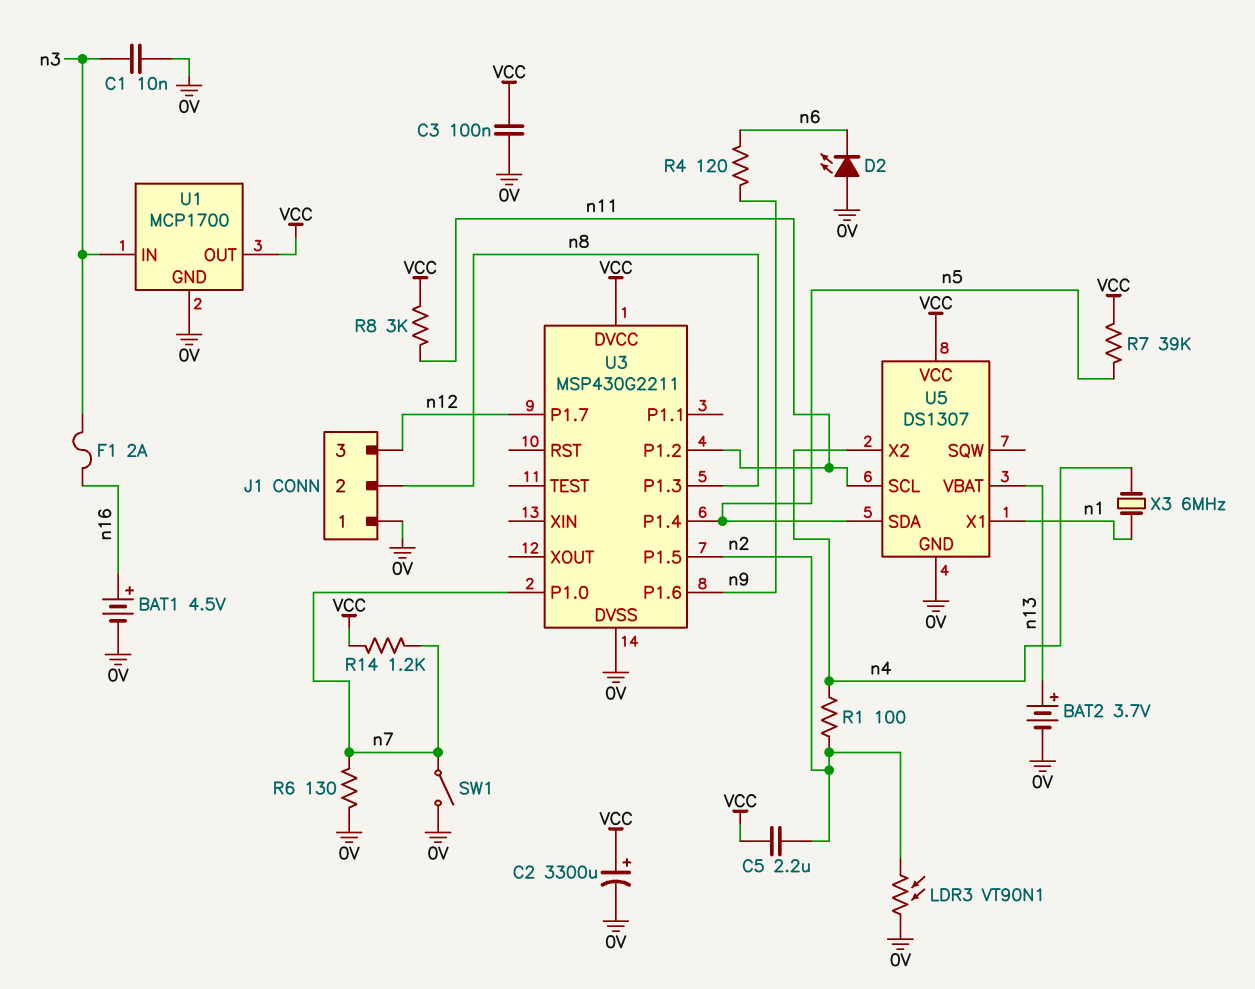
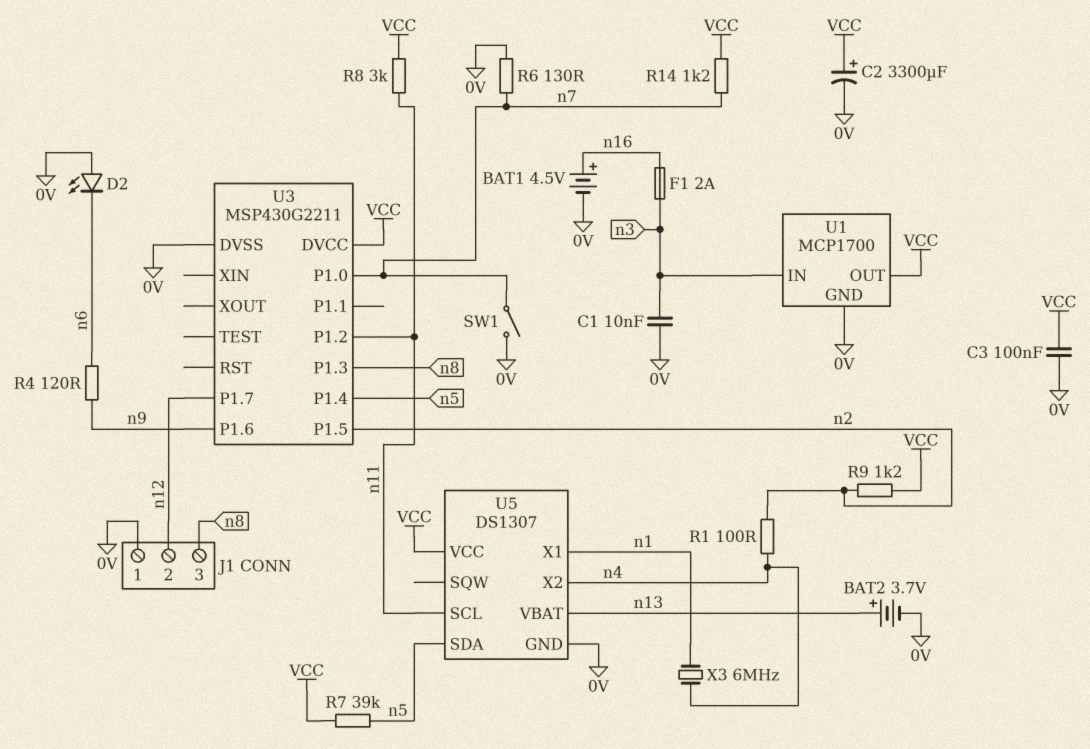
C5: 2.2uF (VCC, n2) -> none
J1 pin 2: n8 -> n12
J1 pin 3: n12 -> n8
LDR3: VT90N1 (0V, n2) -> none
R9: none -> 1.2k (VCC, n2)

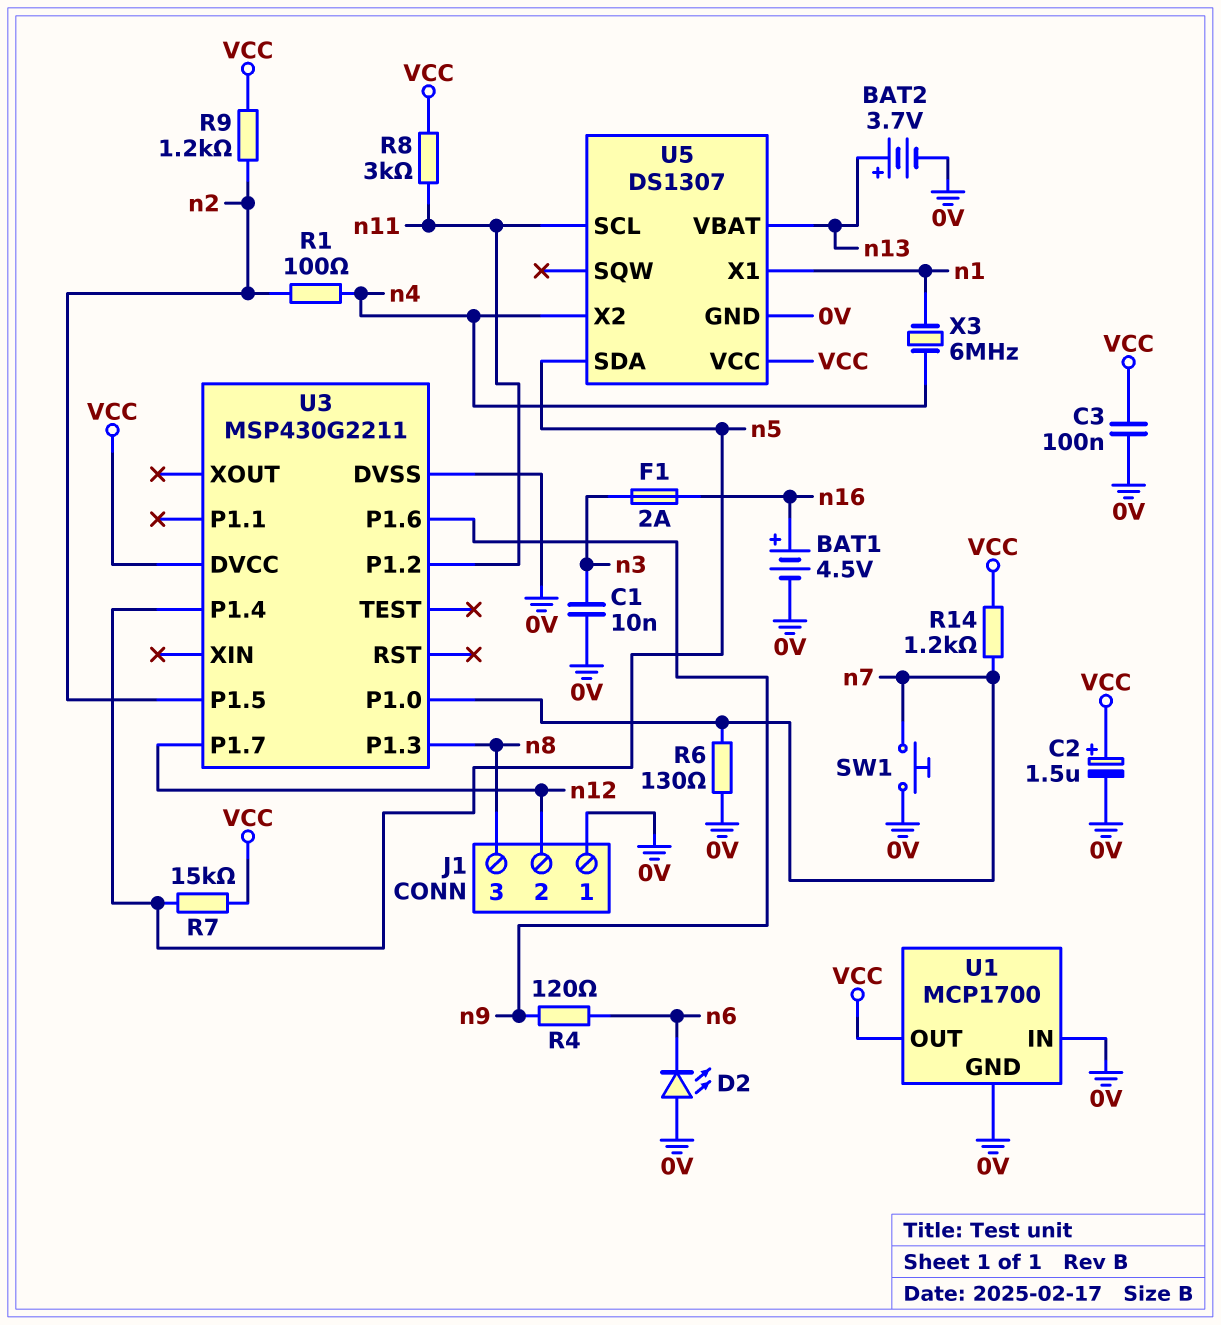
C2: 3300uF (plus VCC, minus 0V) -> 1.5uF (plus VCC, minus 0V)
R7: 39k (VCC, n5) -> 15k (VCC, n5)
SW1: switch (0V, n7) -> button (0V, n7)
U1 pin IN: n3 -> 0V

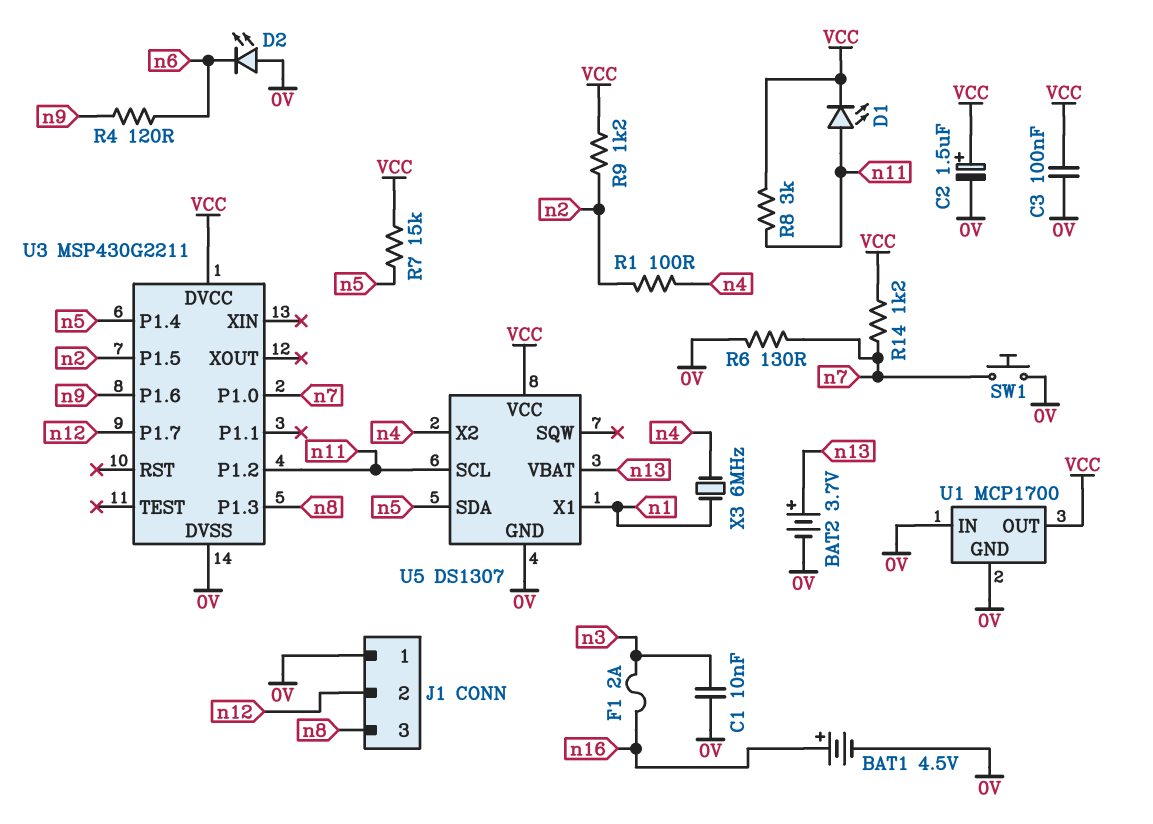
D1: none -> LED (A n11, K VCC)

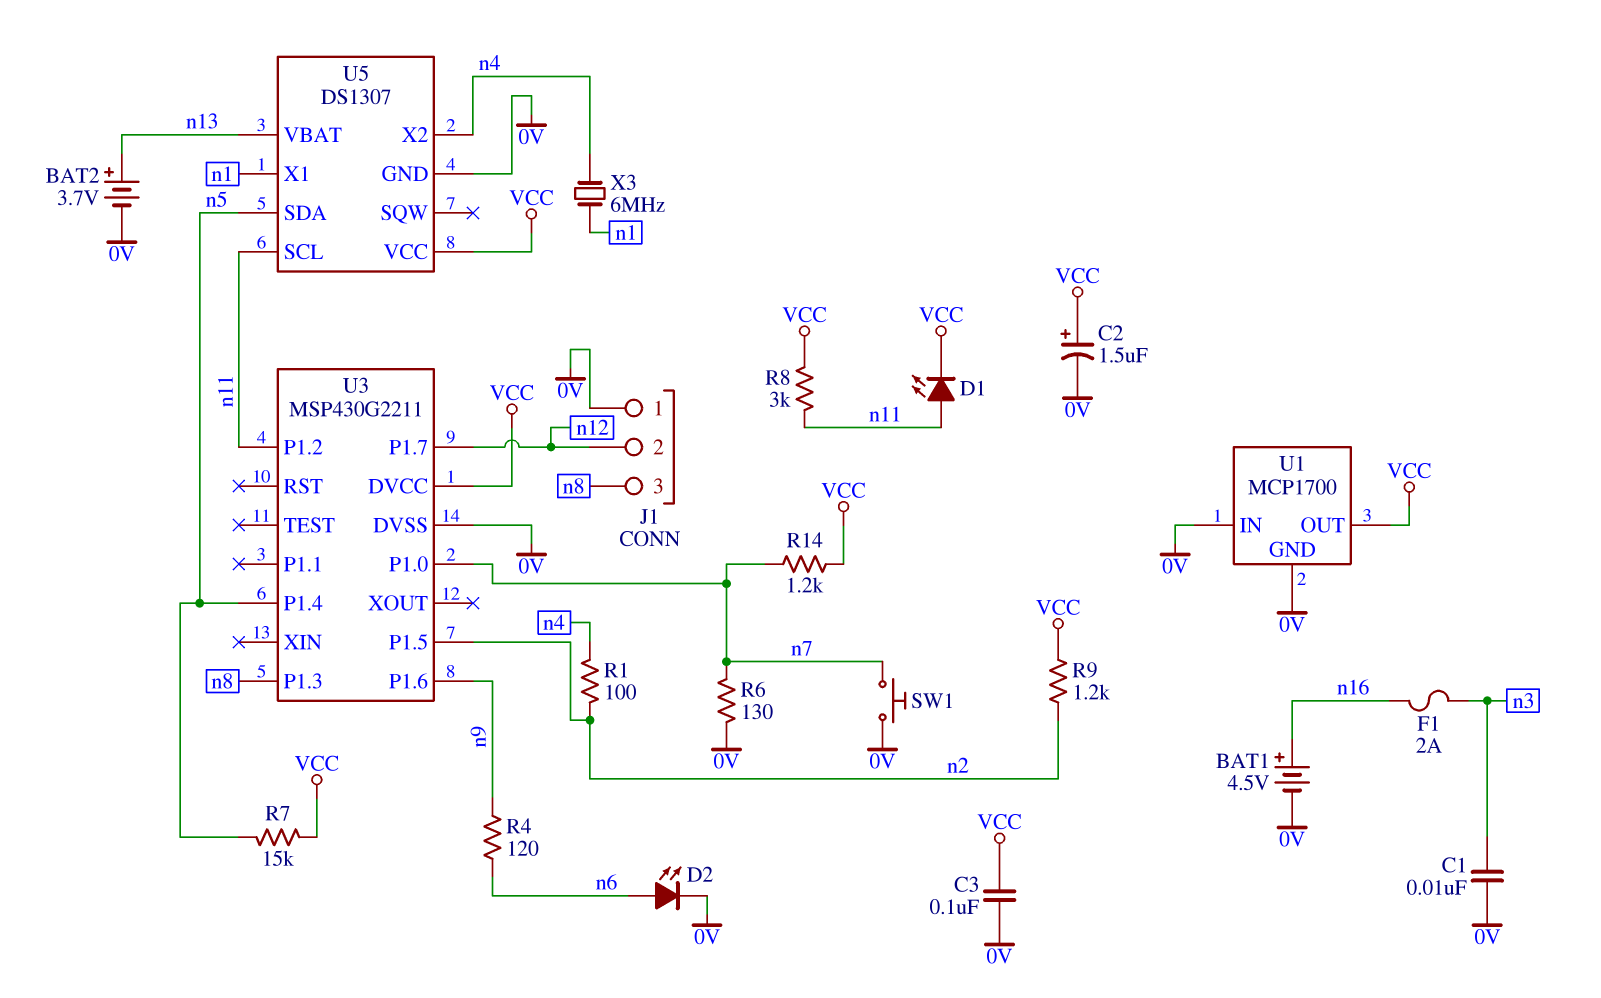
D2: LED (A 0V, K n6) -> LED (A n6, K 0V)

